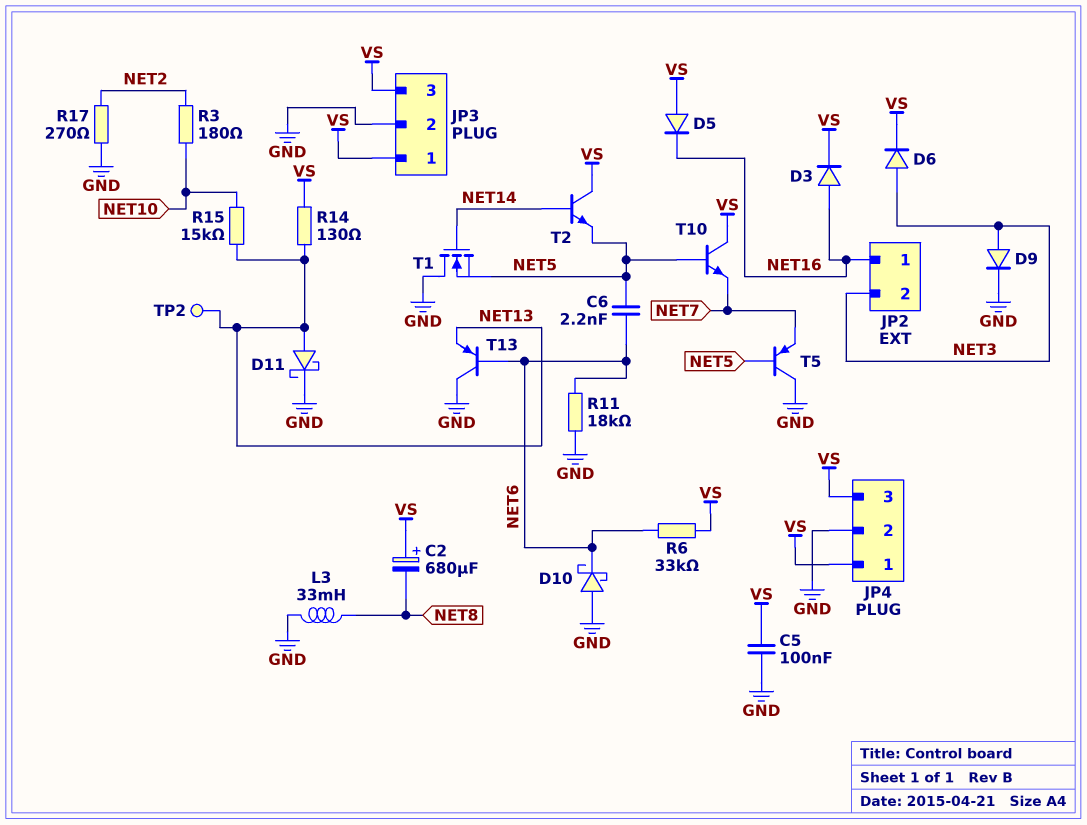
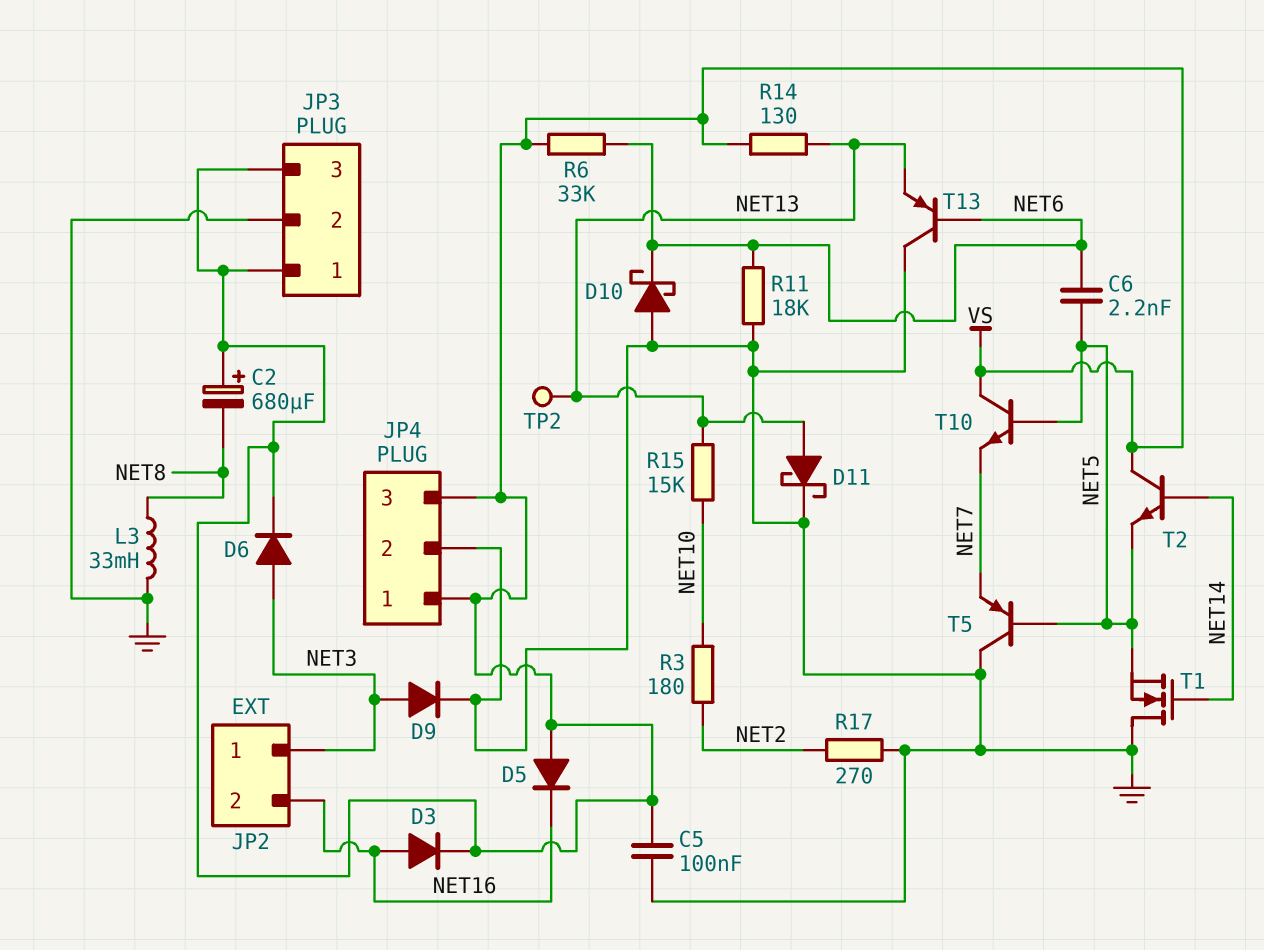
JP2 pin 1: NET16 -> NET3
JP2 pin 2: NET3 -> NET16

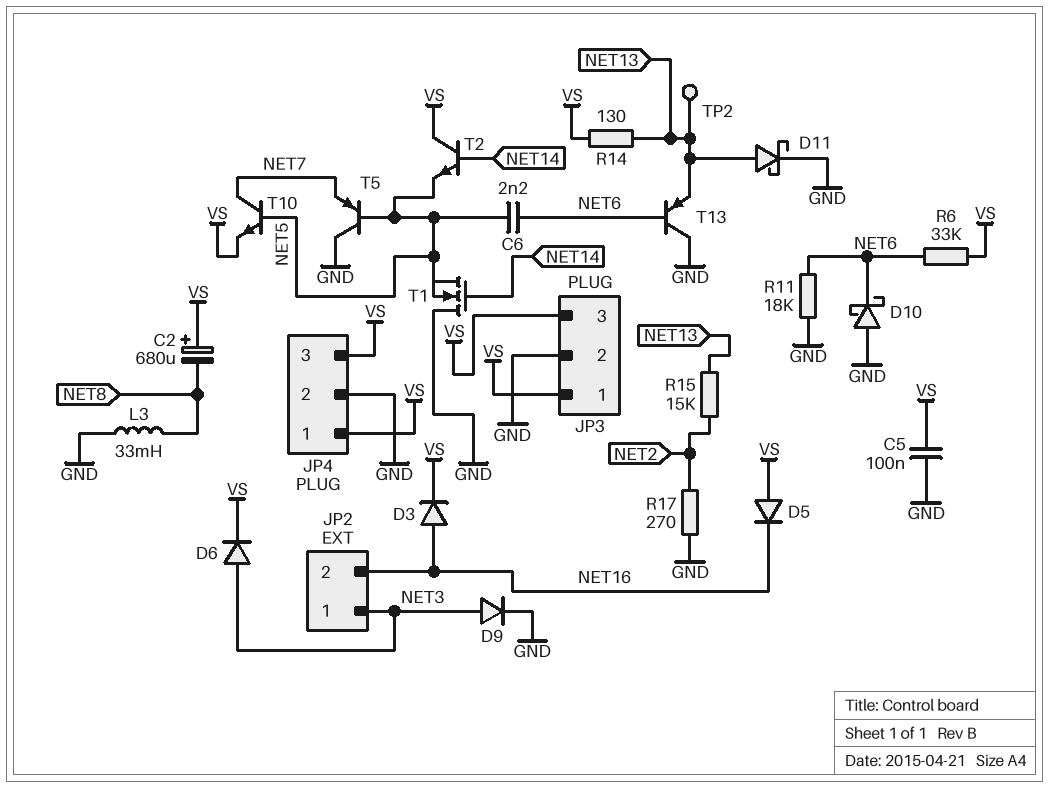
R3: 180 (NET2, NET10) -> none
R15: 15k (NET10, NET13) -> 15k (NET2, NET13)
T10: NPN (B NET5, C VS, E NET7) -> NPN (B NET5, C NET7, E VS)

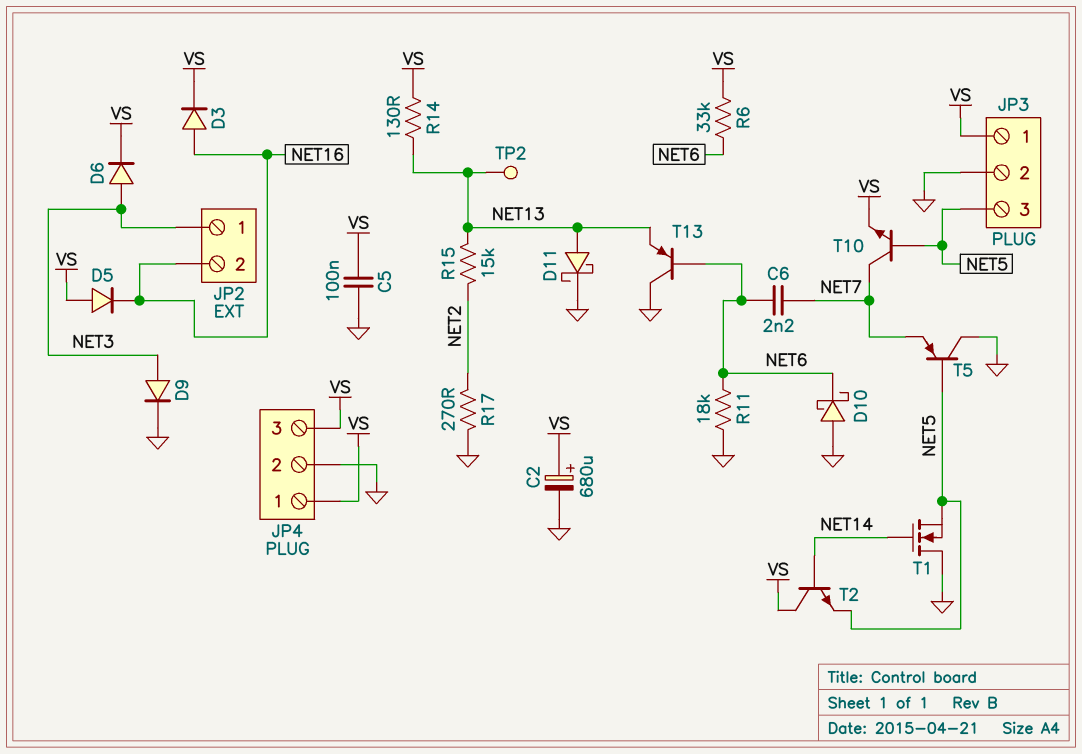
C2: 680uF (plus VS, minus NET8) -> 680uF (plus VS, minus GND)
C6: 2.2nF (NET5, NET6) -> 2.2nF (NET6, NET7)
JP3 pin 3: VS -> NET5
L3: 33mH (GND, NET8) -> none

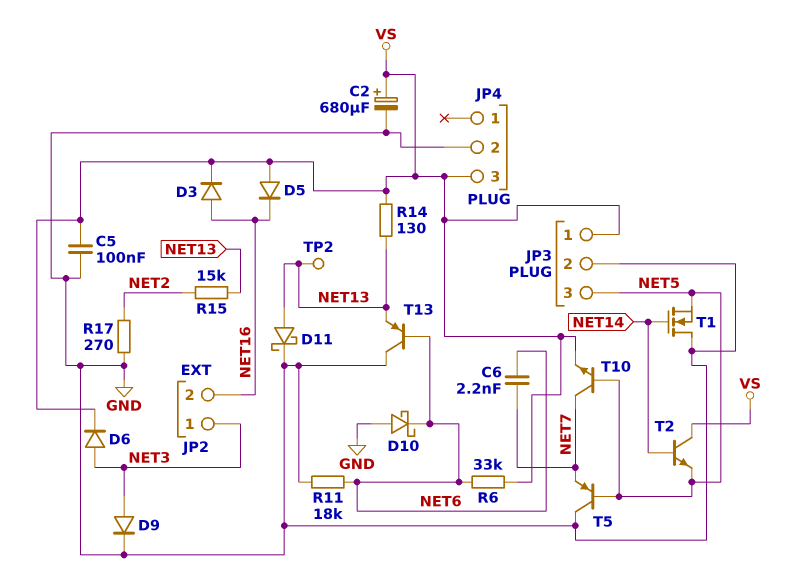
JP4 pin 1: VS -> none

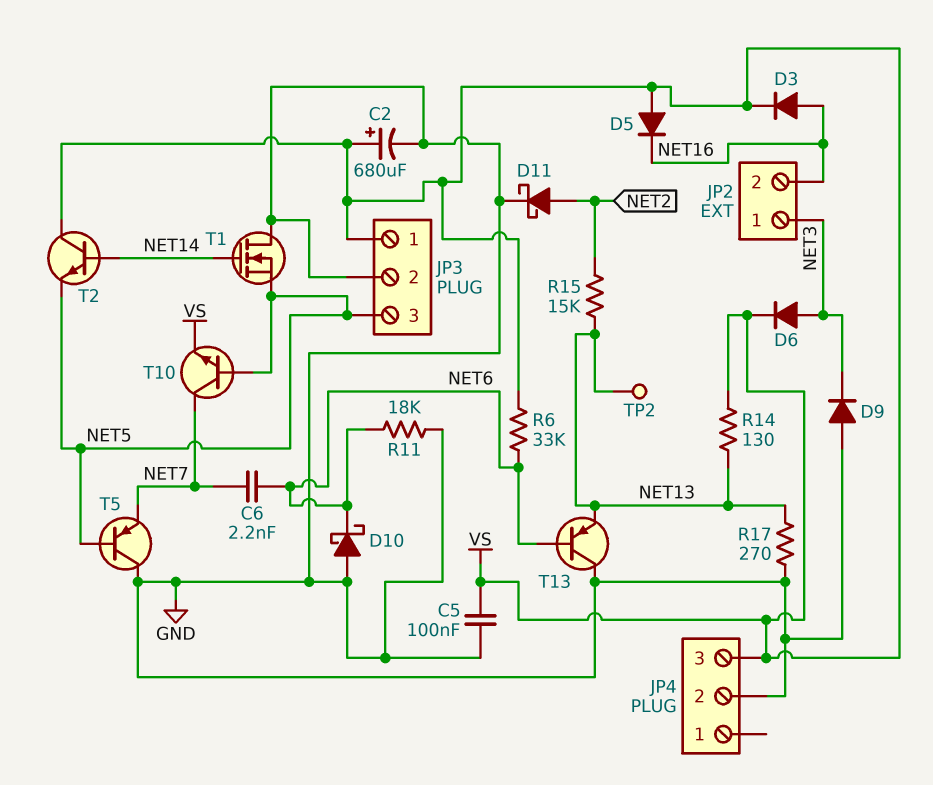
D9: diode (A NET3, K GND) -> diode (A GND, K NET3)
D11: schottky (A NET13, K GND) -> schottky (A NET2, K GND)
R17: 270 (GND, NET2) -> 270 (GND, NET13)

